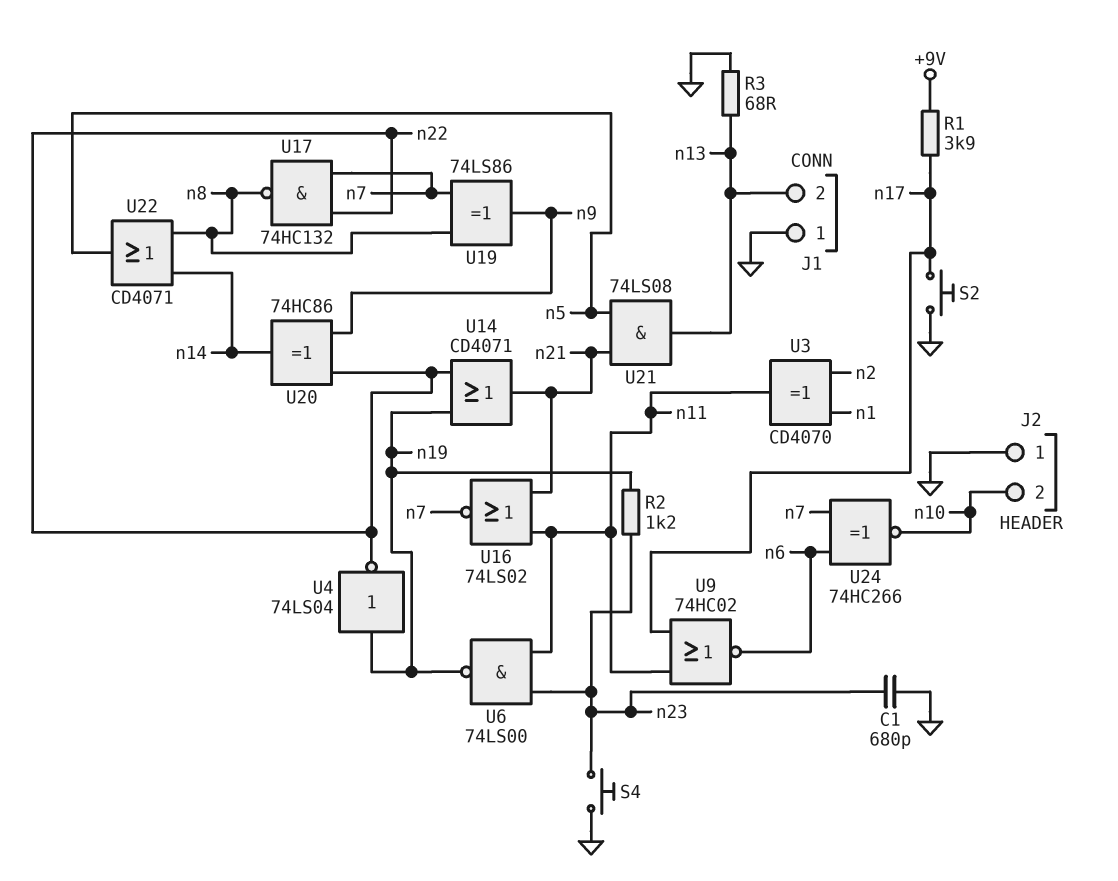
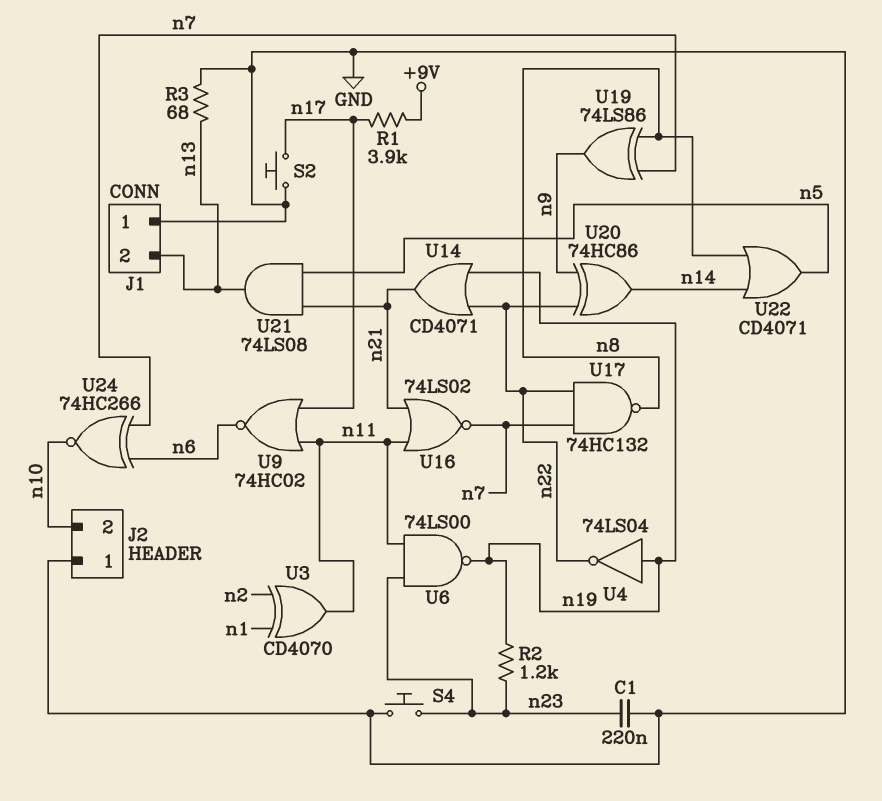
C1: 680pF (GND, n23) -> 220nF (GND, n23)

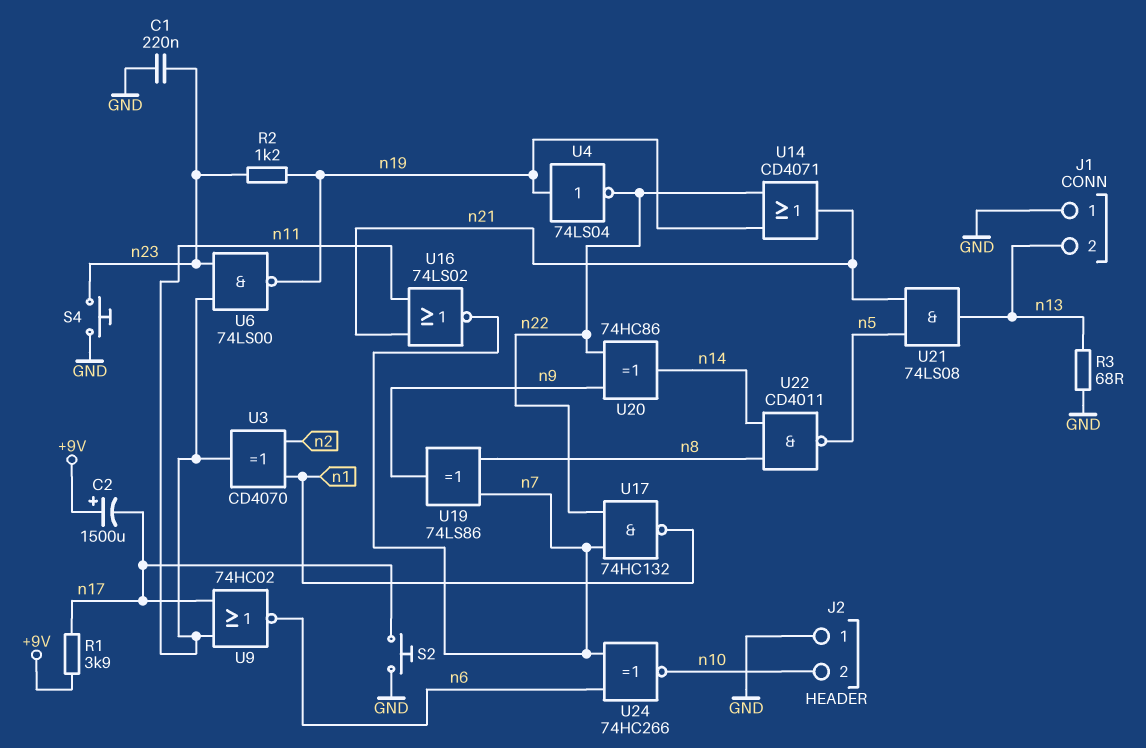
C2: none -> 1500uF (plus +9V, minus n17)
U17: NAND 74HC132 (in n7, in n22, out n8) -> NAND 74HC132 (in n7, in n22, out n1)
U22: OR CD4071 (in n8, in n14, out n5) -> NAND CD4011 (in n8, in n14, out n5)

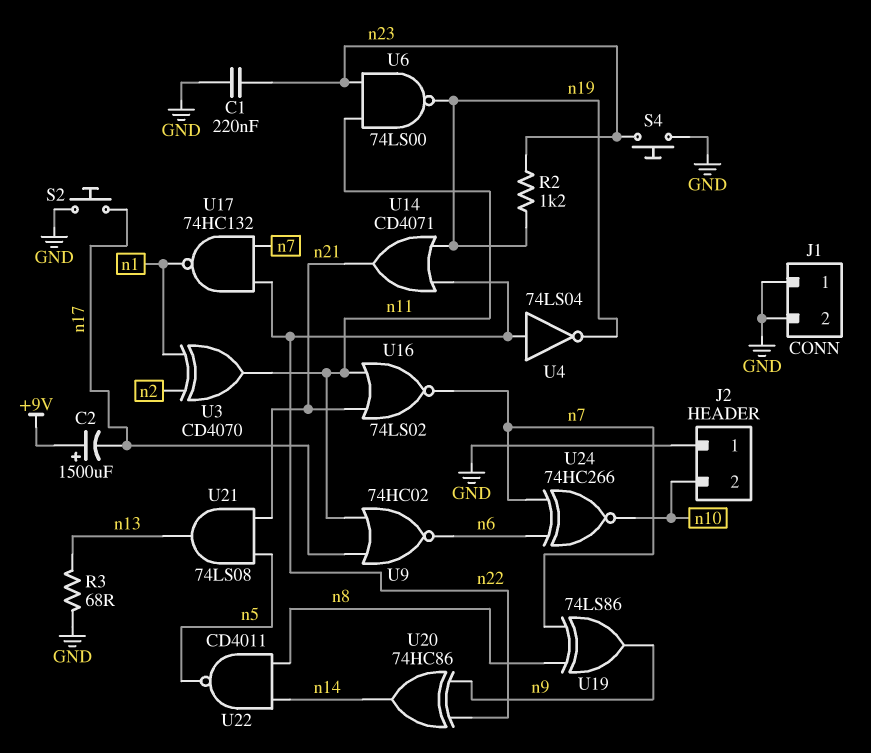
J1 pin 2: n13 -> GND
R1: 3.9k (+9V, n17) -> none
U4: NOT 74LS04 (in n19, out n22) -> NOT 74LS04 (in n22, out n19)

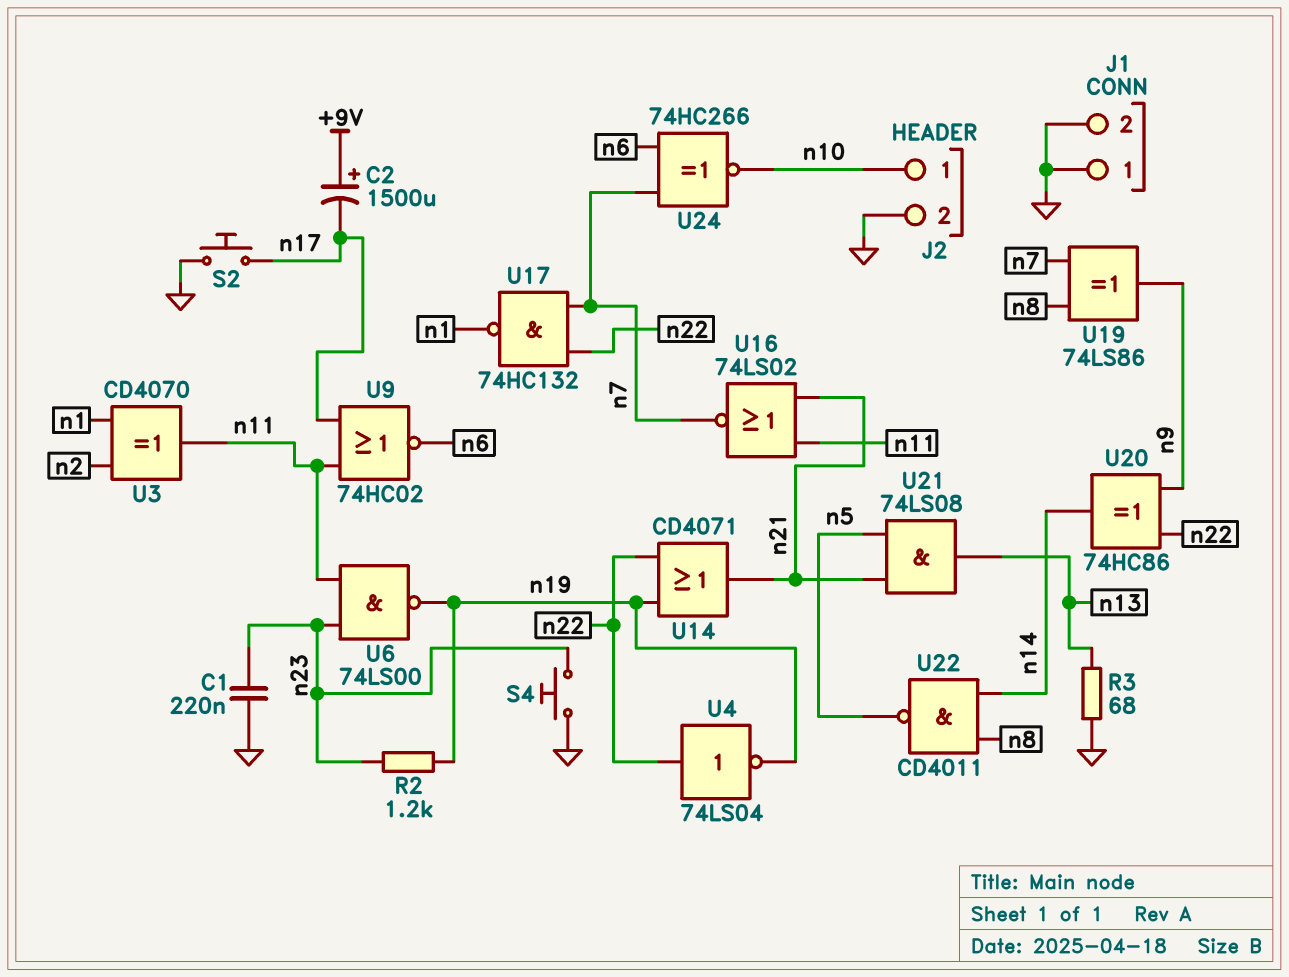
J2 pin 1: GND -> n10
J2 pin 2: n10 -> GND

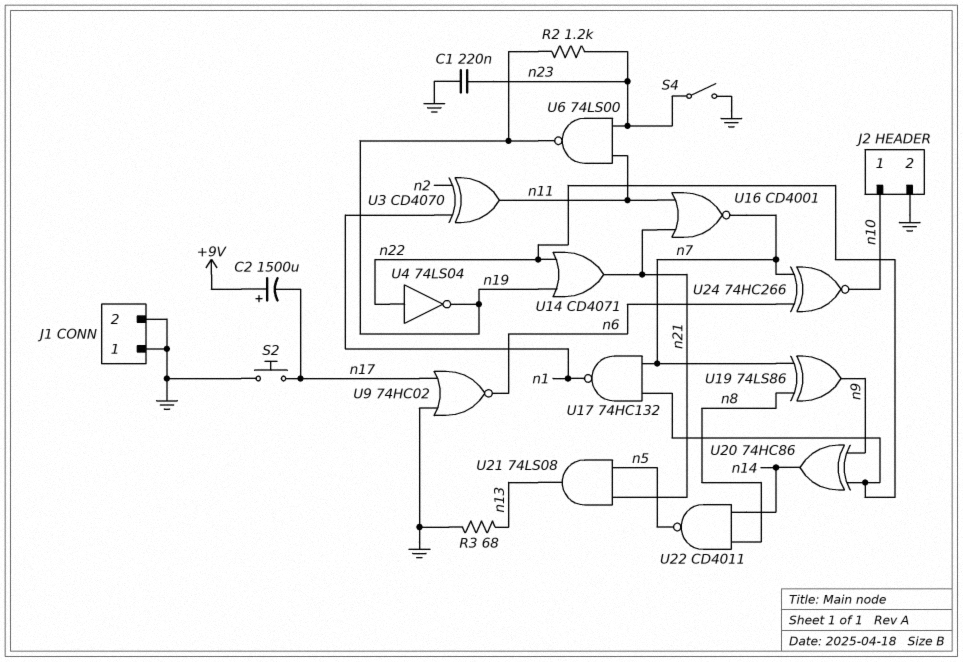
S4: button (GND, n23) -> switch (GND, n23)
U9: NOR 74HC02 (in n11, in n17, out n6) -> NOR 74HC02 (in GND, in n17, out n6)
U16: NOR 74LS02 (in n11, in n21, out n7) -> NOR CD4001 (in n11, in n21, out n7)

